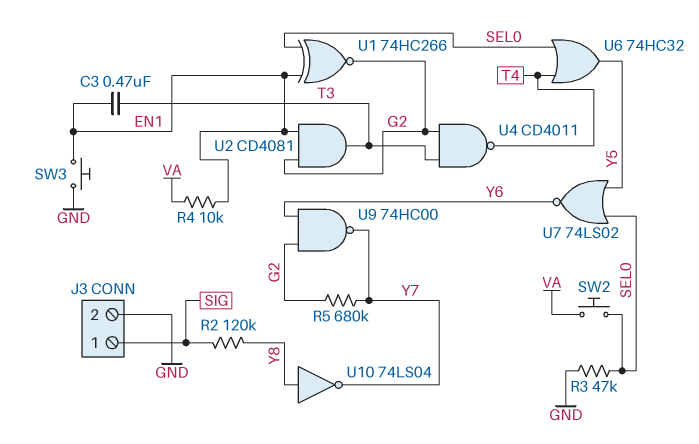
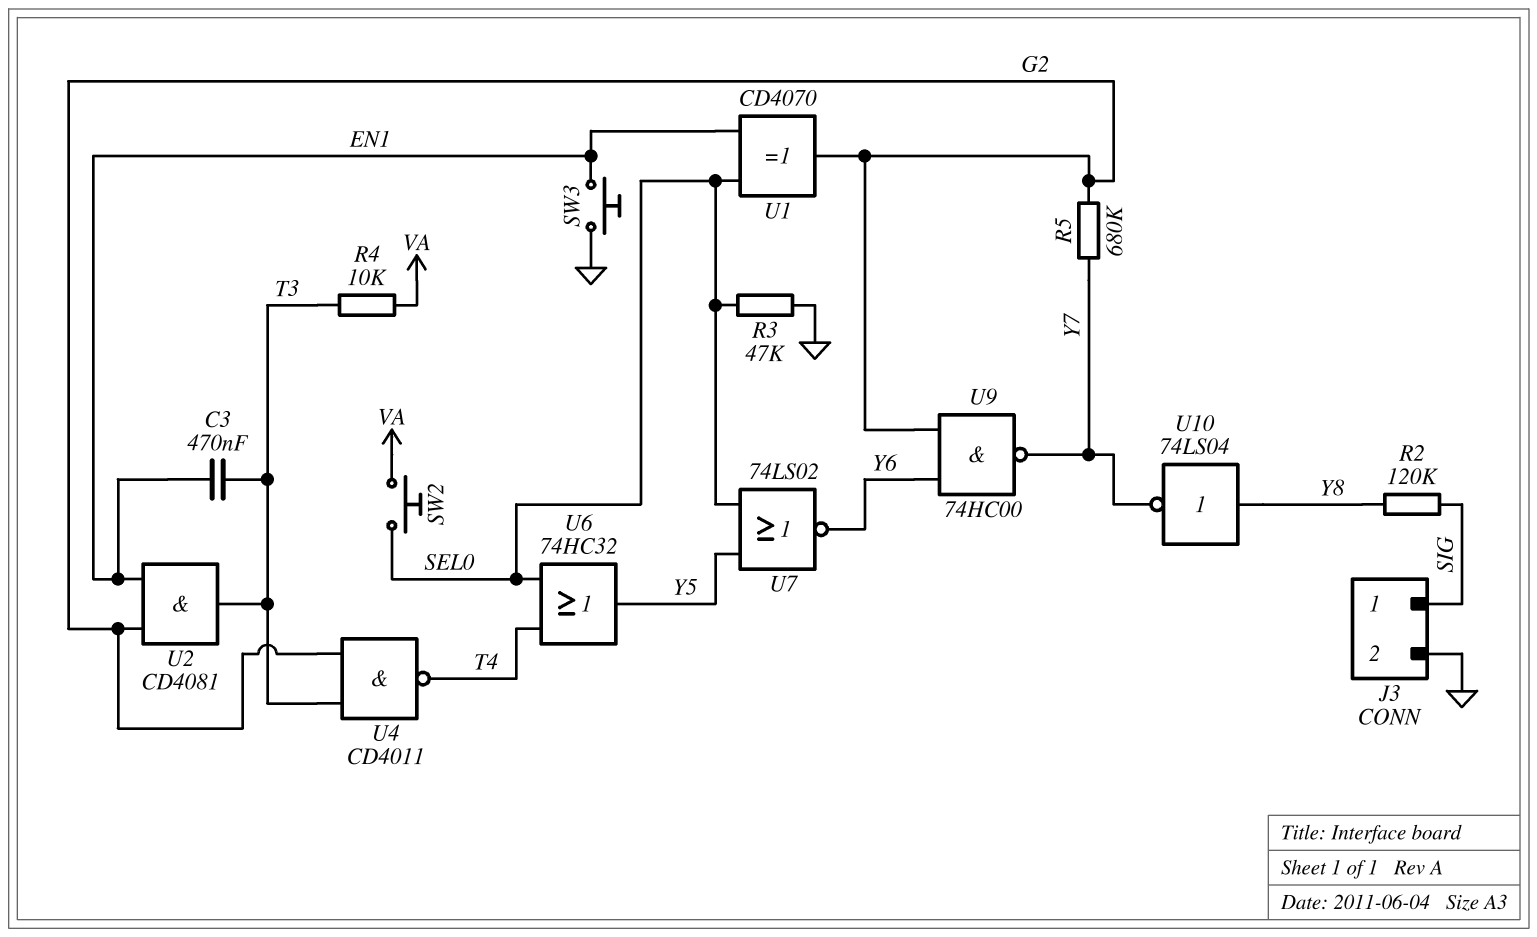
R4: 10k (EN1, VA) -> 10k (T3, VA)
U1: XNOR 74HC266 (in EN1, in SEL0, out G2) -> XOR CD4070 (in EN1, in SEL0, out G2)

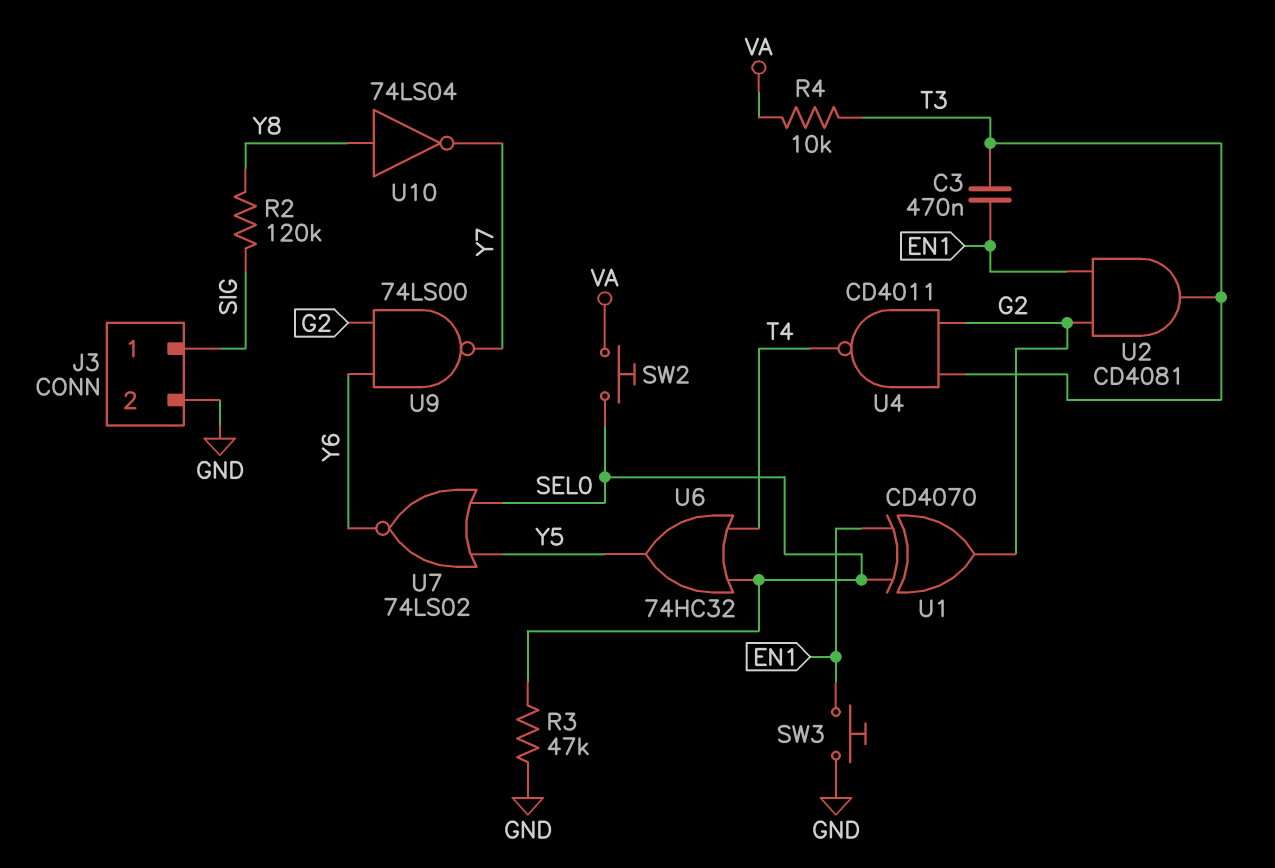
R5: 680k (G2, Y7) -> none
U9: NAND 74HC00 (in G2, in Y6, out Y7) -> NAND 74LS00 (in G2, in Y6, out Y7)

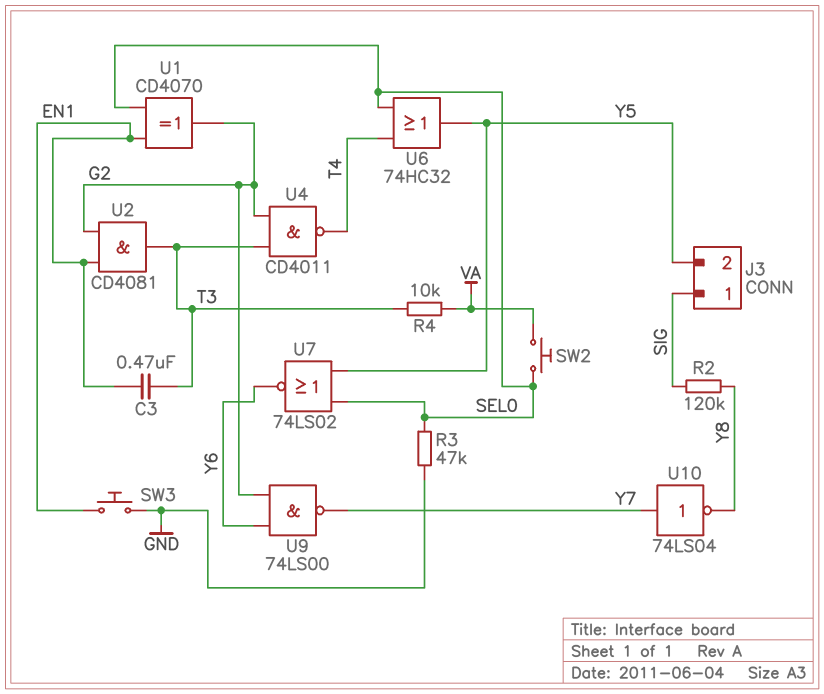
J3 pin 2: GND -> Y5
U10: NOT 74LS04 (in Y8, out Y7) -> NOT 74LS04 (in Y7, out Y8)

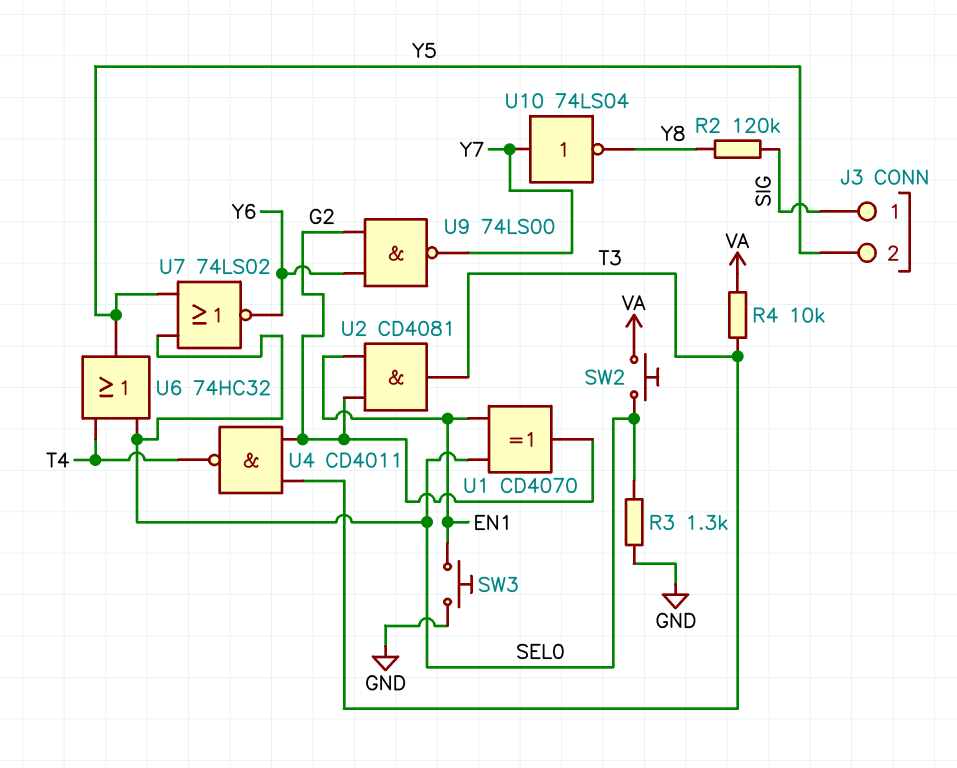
C3: 470nF (EN1, T3) -> none
R3: 47k (GND, SEL0) -> 1.3k (GND, SEL0)

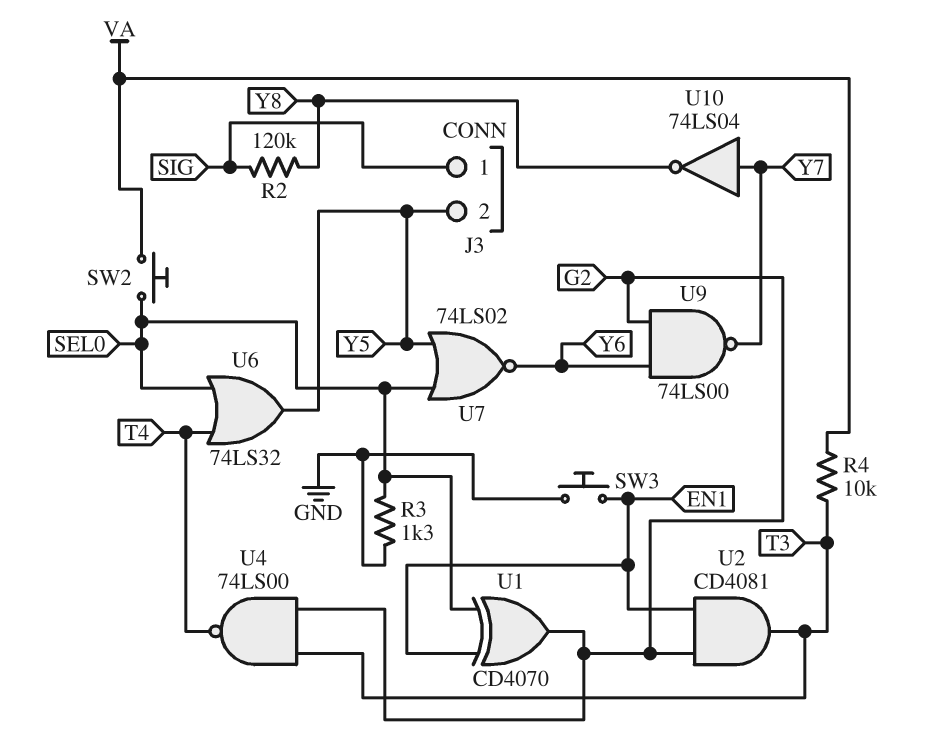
U4: NAND CD4011 (in G2, in T3, out T4) -> NAND 74LS00 (in G2, in T3, out T4)
U6: OR 74HC32 (in SEL0, in T4, out Y5) -> OR 74LS32 (in SEL0, in T4, out Y5)

